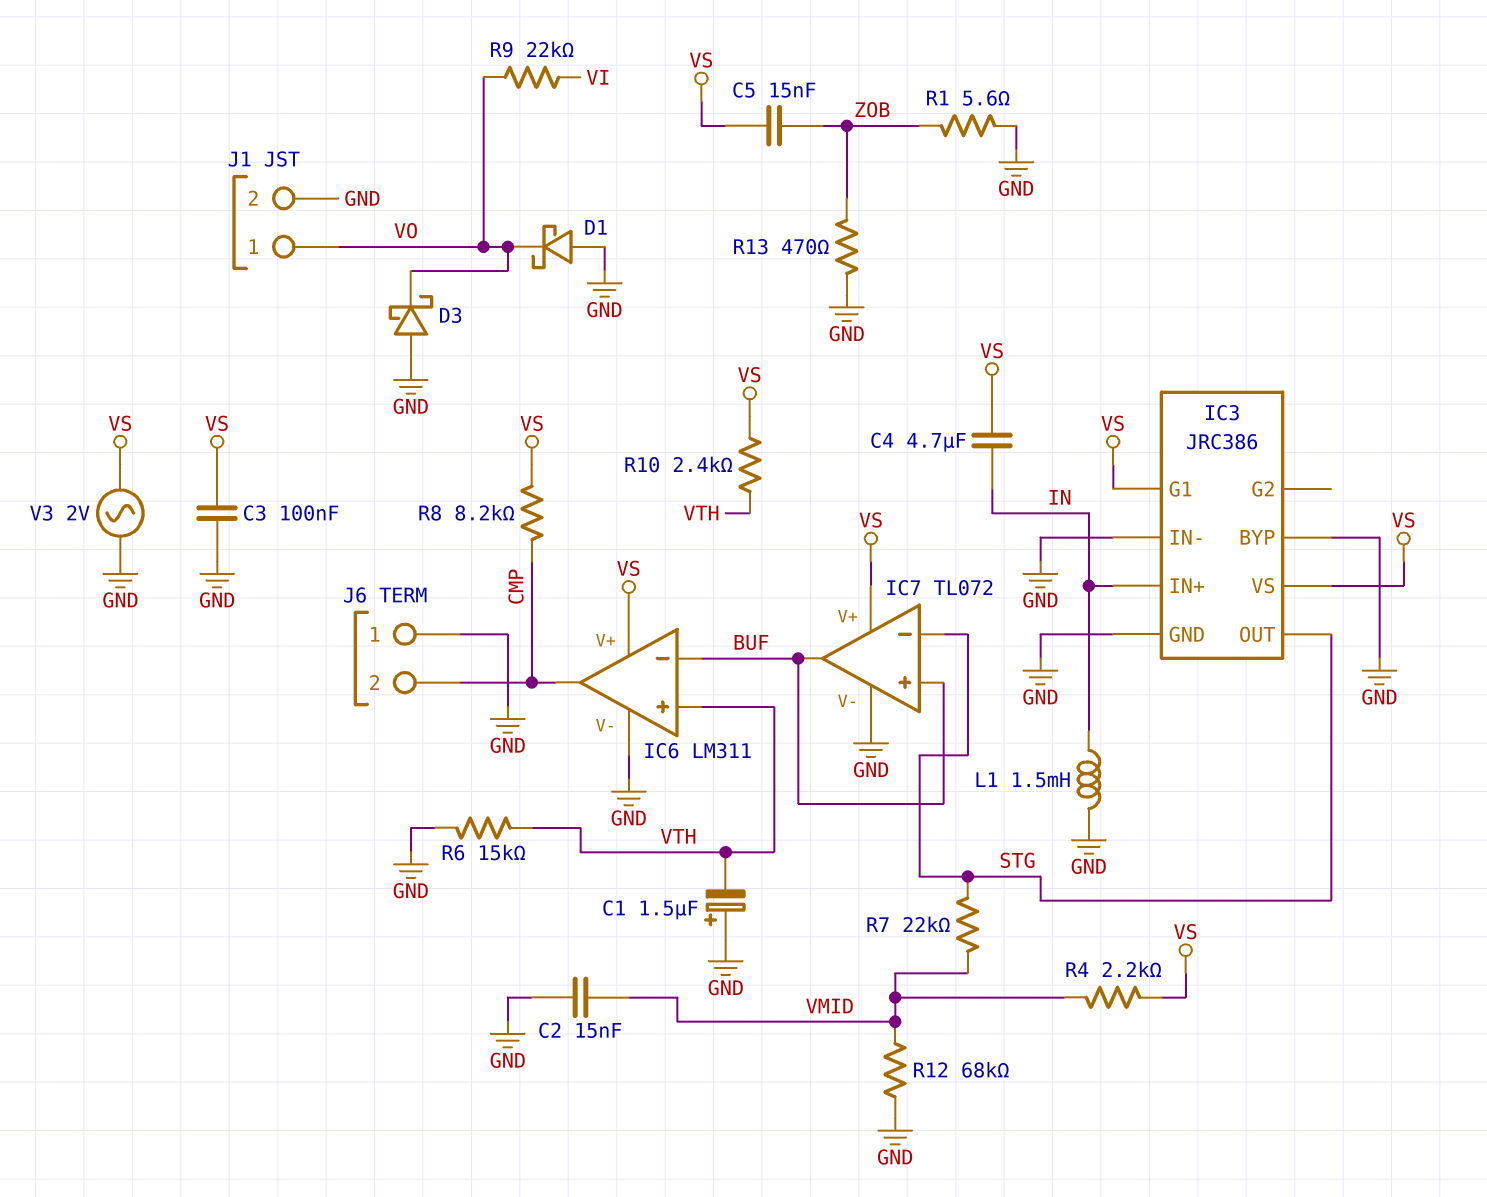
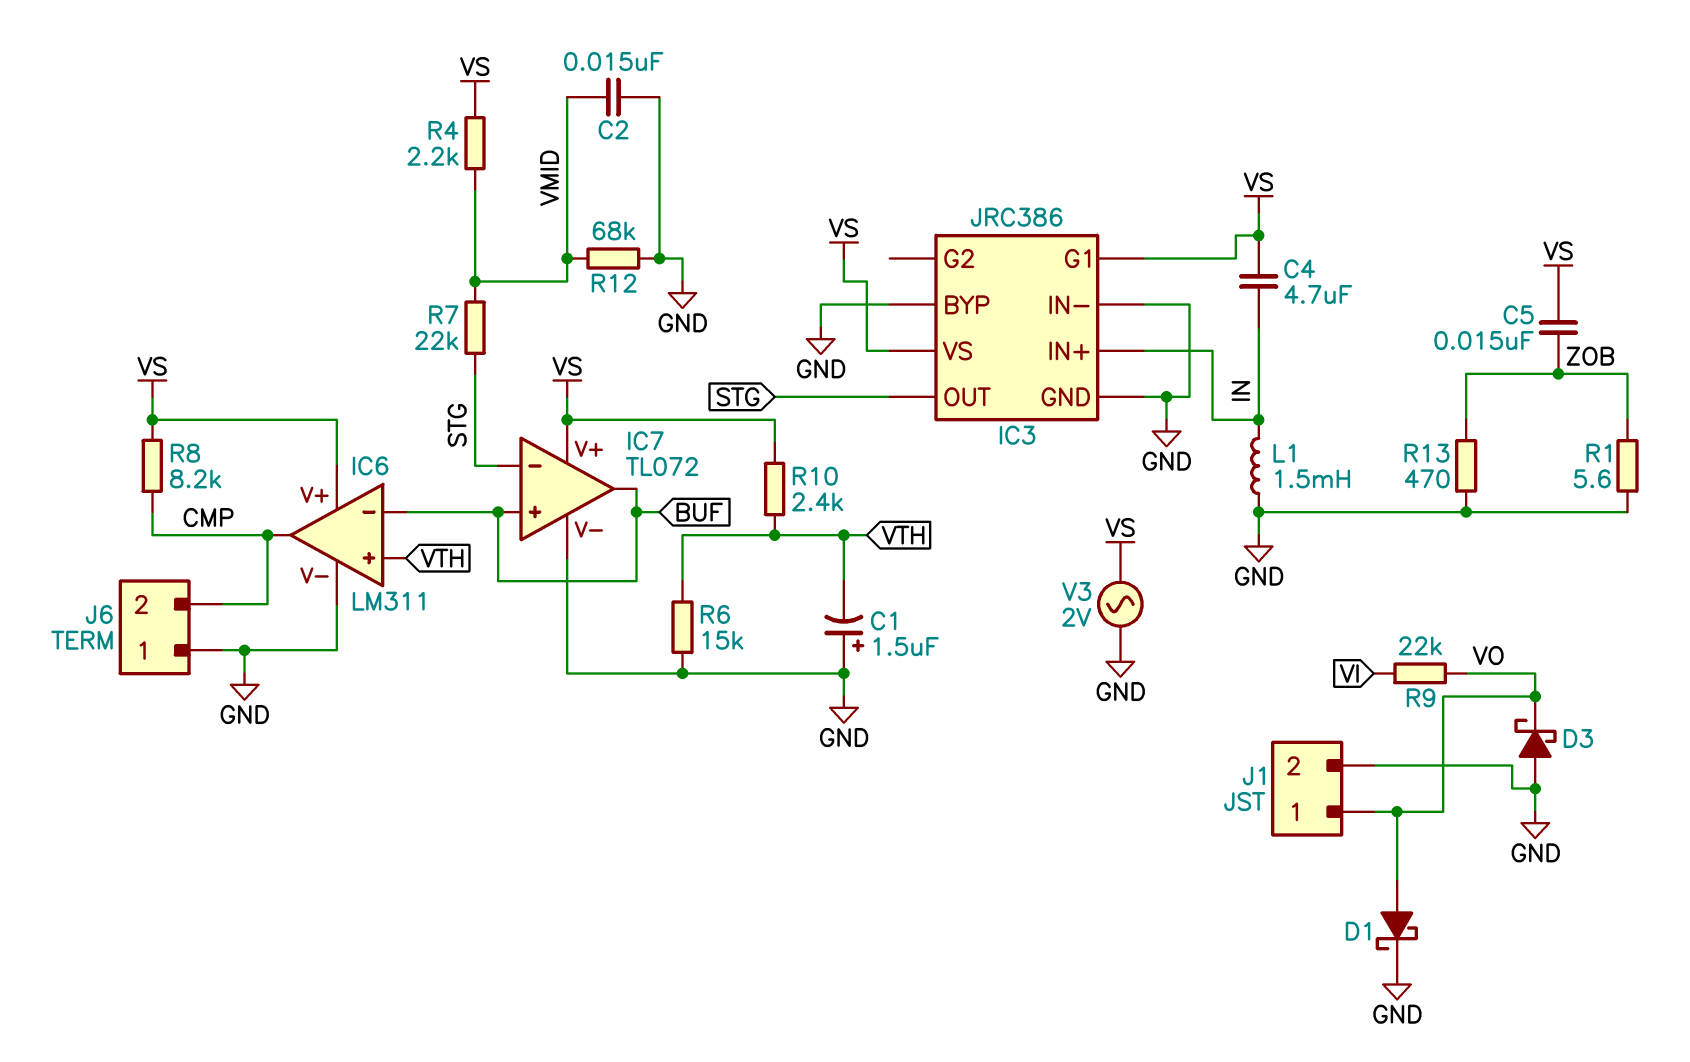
C3: 100nF (GND, VS) -> none
D1: schottky (A GND, K VO) -> schottky (A VO, K GND)

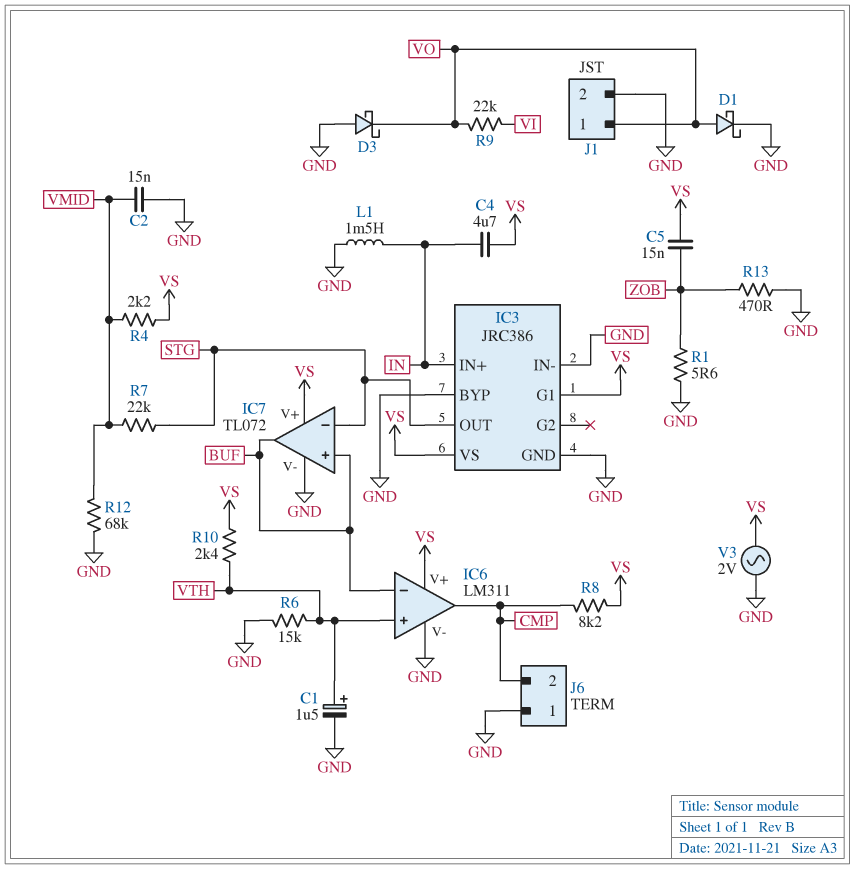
C1: 1.5uF (plus GND, minus VTH) -> 1.5uF (plus VTH, minus GND)

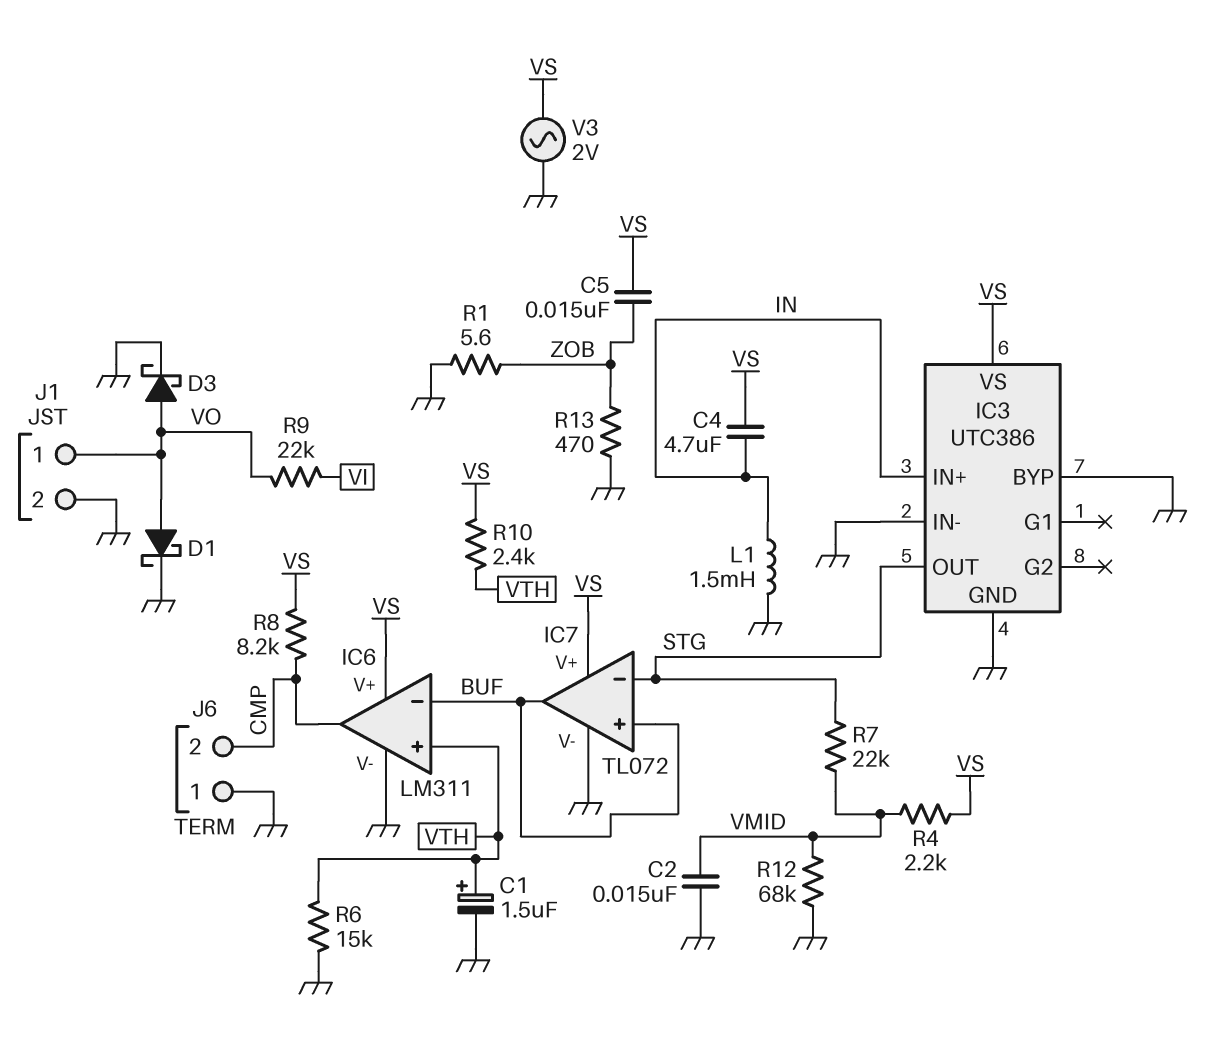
D3: schottky (A GND, K VO) -> schottky (A VO, K GND)
IC3: JRC386 -> UTC386
IC3 pin G1: VS -> none

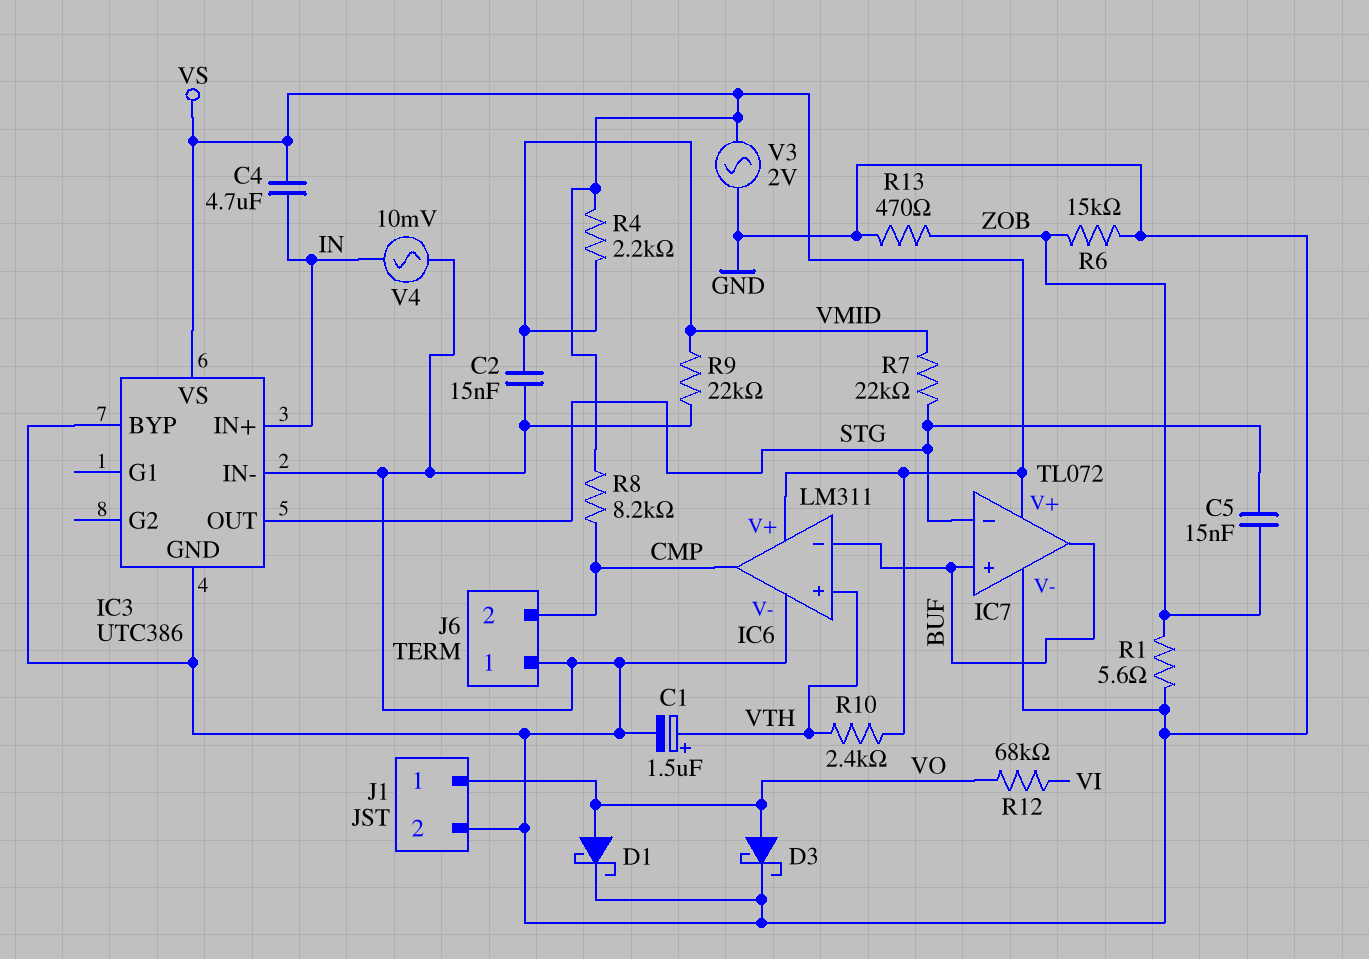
C5: 15nF (VS, ZOB) -> 15nF (STG, ZOB)
L1: 1.5mH (GND, IN) -> none
R6: 15k (GND, VTH) -> 15k (GND, ZOB)
R9: 22k (VI, VO) -> 22k (GND, VMID)
R12: 68k (GND, VMID) -> 68k (VI, VO)
V4: none -> AC 10mV (GND, IN)

